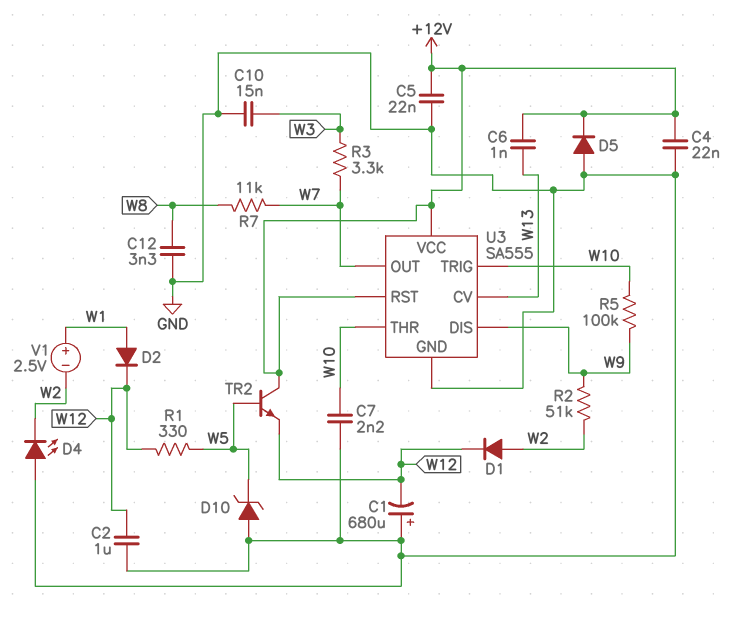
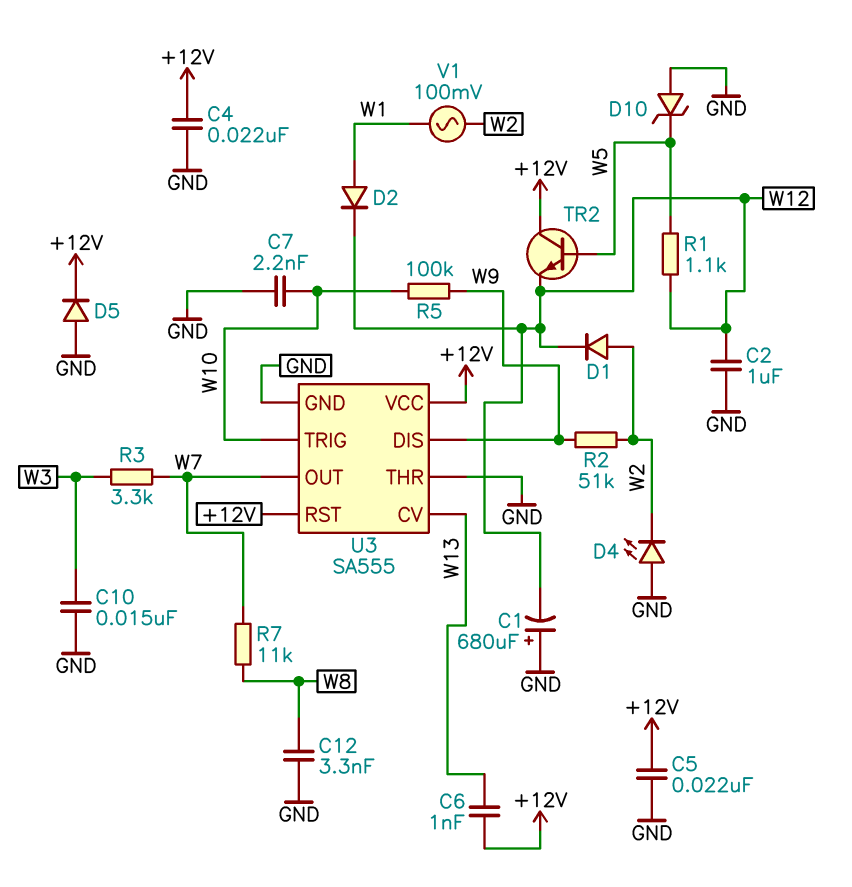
R1: 330 (W5, W12) -> 1.1k (W5, W12)
U3 pin THR: W10 -> GND
V1: 2.5V (plus W1, minus W2) -> AC 100mV (W1, W2)

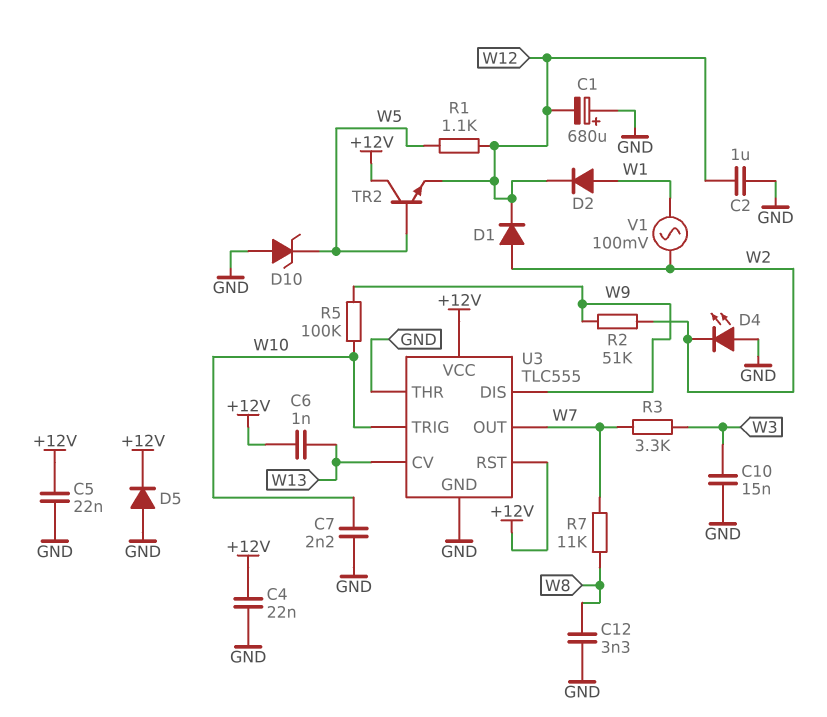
U3: SA555 -> TLC555

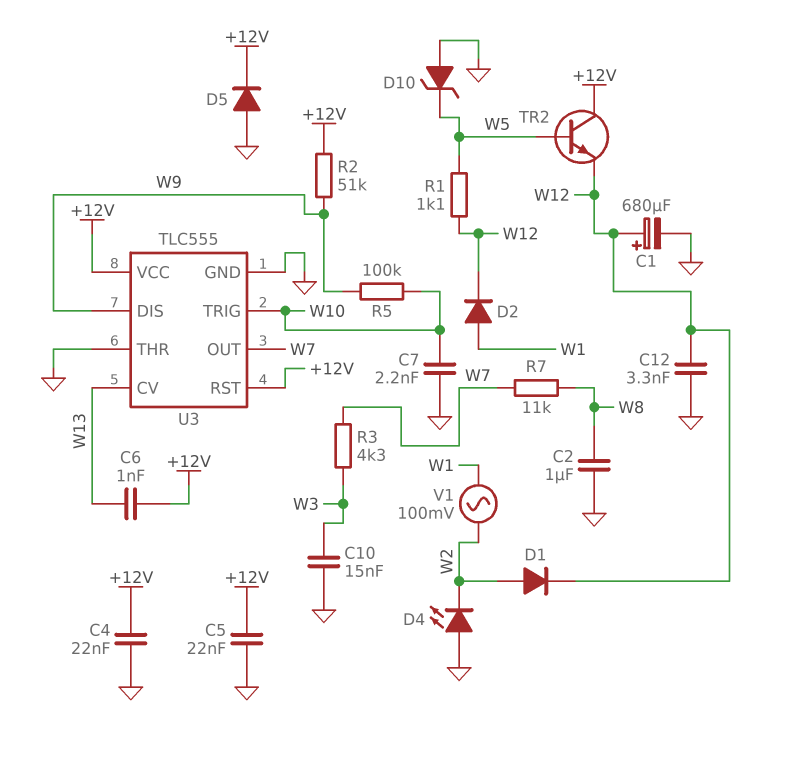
C1: 680uF (plus GND, minus W12) -> 680uF (plus W12, minus GND)
C2: 1uF (GND, W12) -> 1uF (GND, W8)
C12: 3.3nF (GND, W8) -> 3.3nF (GND, W12)
R2: 51k (W2, W9) -> 51k (+12V, W9)
R3: 3.3k (W3, W7) -> 4.3k (W3, W7)

